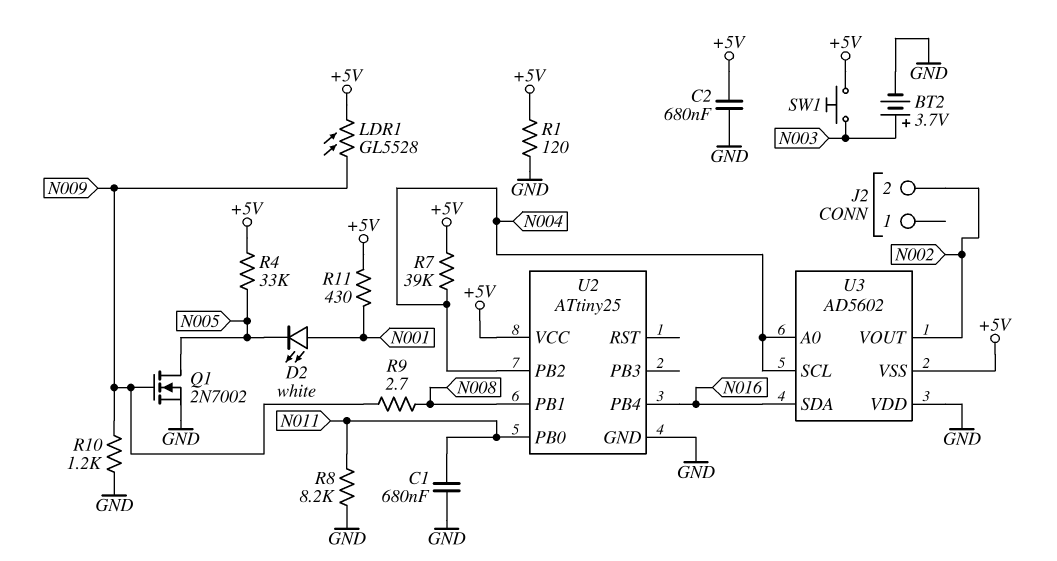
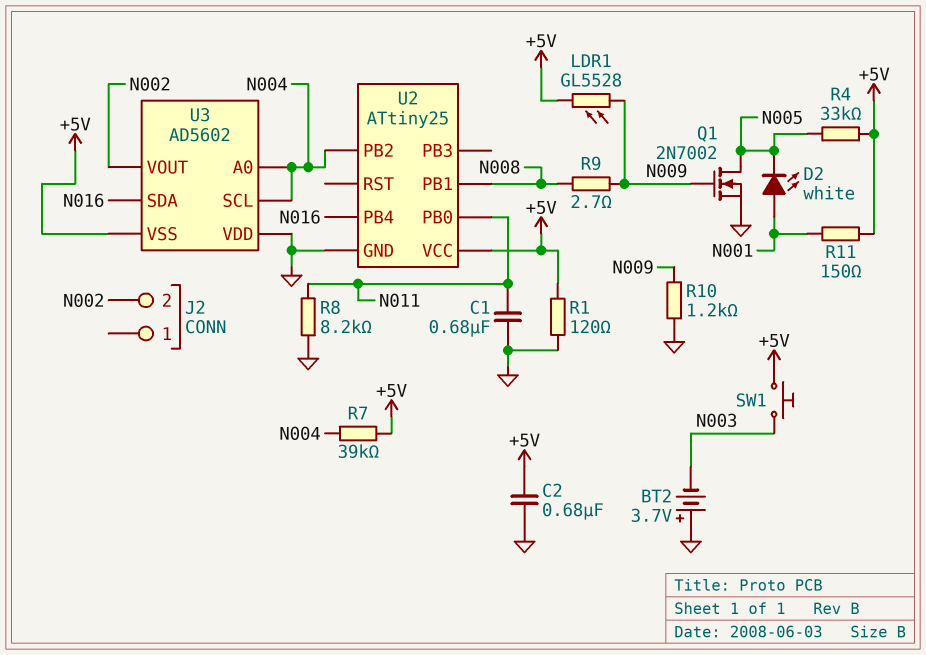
BT2: 3.7V (plus N003, minus GND) -> 3.7V (plus GND, minus N003)
R11: 430 (+5V, N001) -> 150 (+5V, N001)

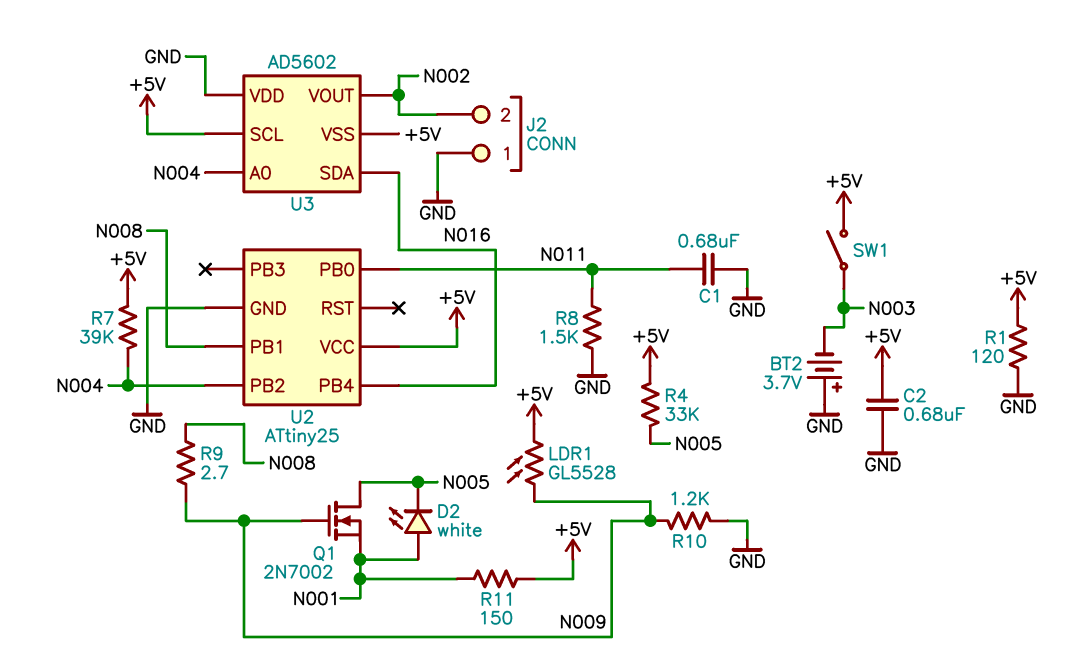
J2 pin 1: none -> GND
Q1: NMOS 2N7002 (G N009, D N005, S GND) -> NMOS 2N7002 (G N009, D N005, S N001)
R8: 8.2k (GND, N011) -> 1.5k (GND, N011)
SW1: button (+5V, N003) -> switch (+5V, N003)
U3 pin SCL: N004 -> +5V

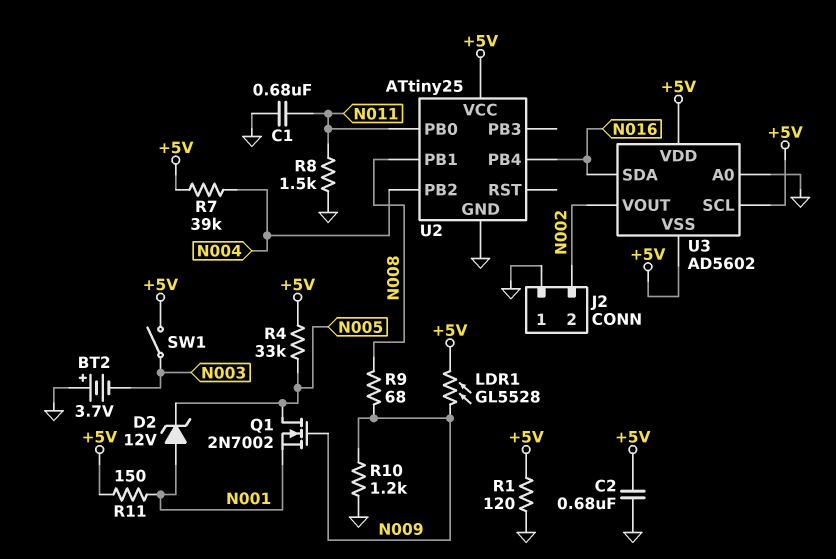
D2: LED white (A N001, K N005) -> zener 12V (A N001, K N005)
R9: 2.7 (N008, N009) -> 68 (N008, N009)
U3 pin A0: N004 -> GND
U3 pin VDD: GND -> +5V

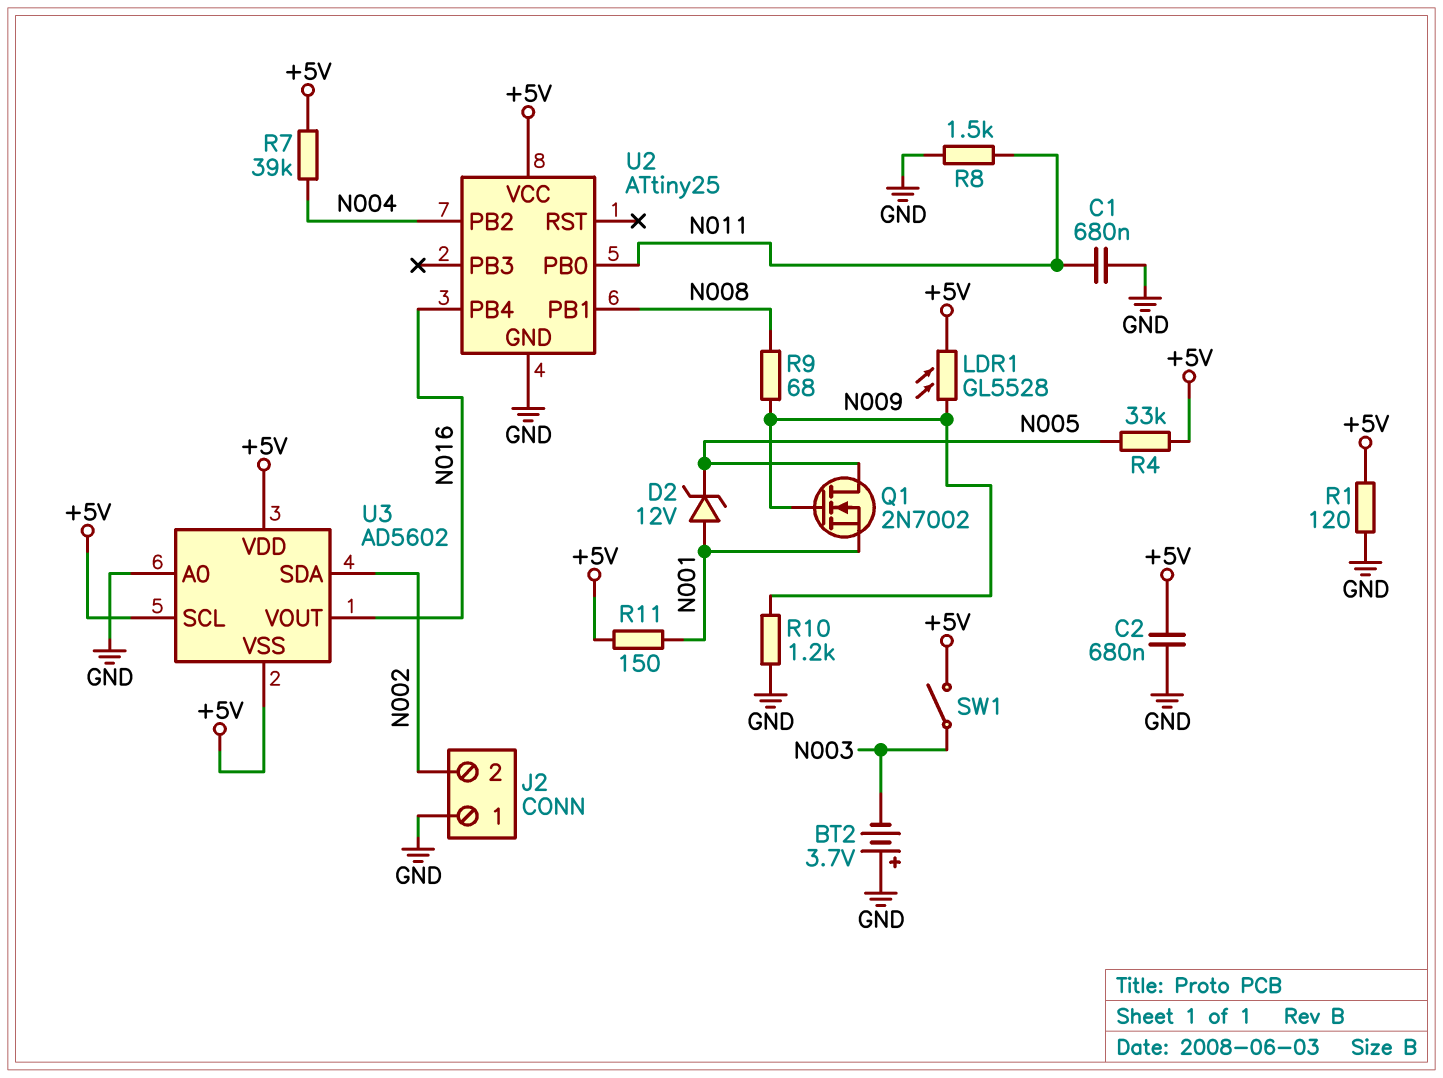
U3 pin SDA: N016 -> N002
U3 pin VOUT: N002 -> N016

